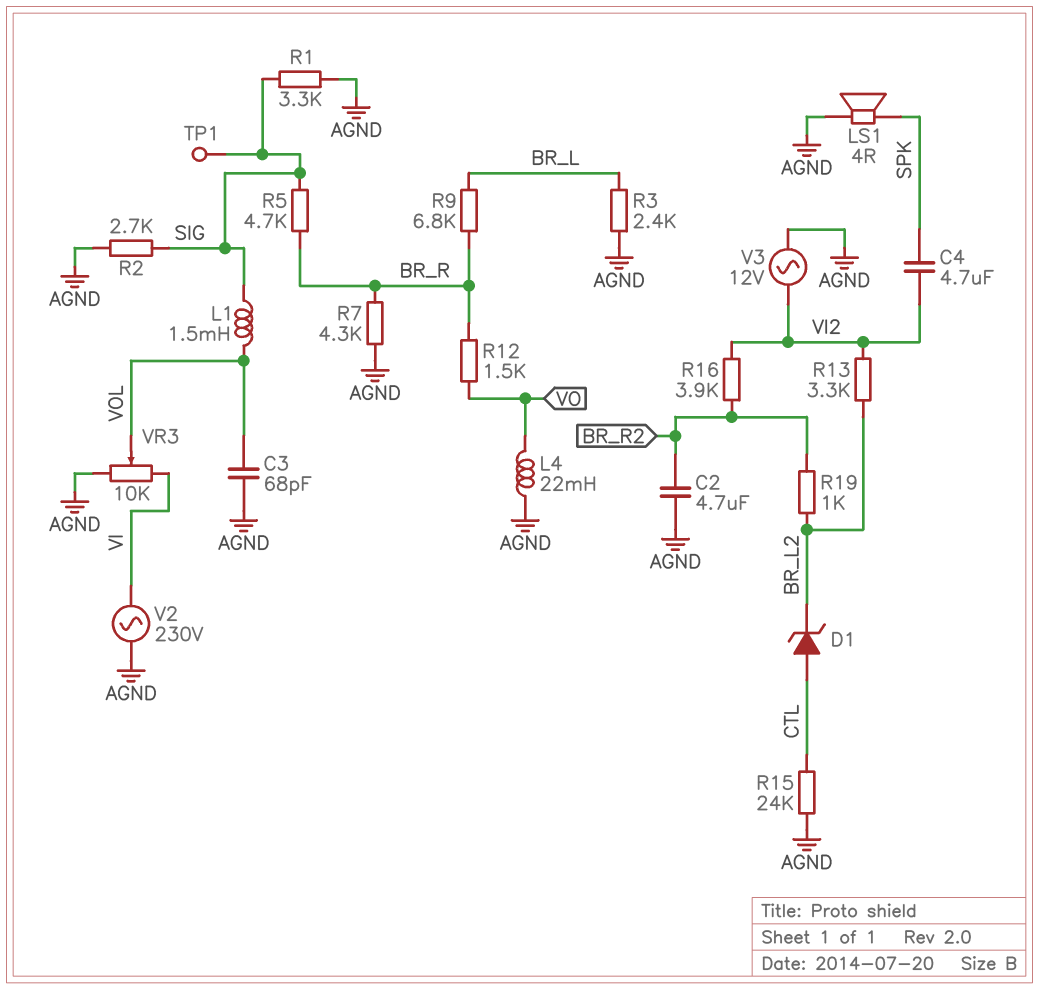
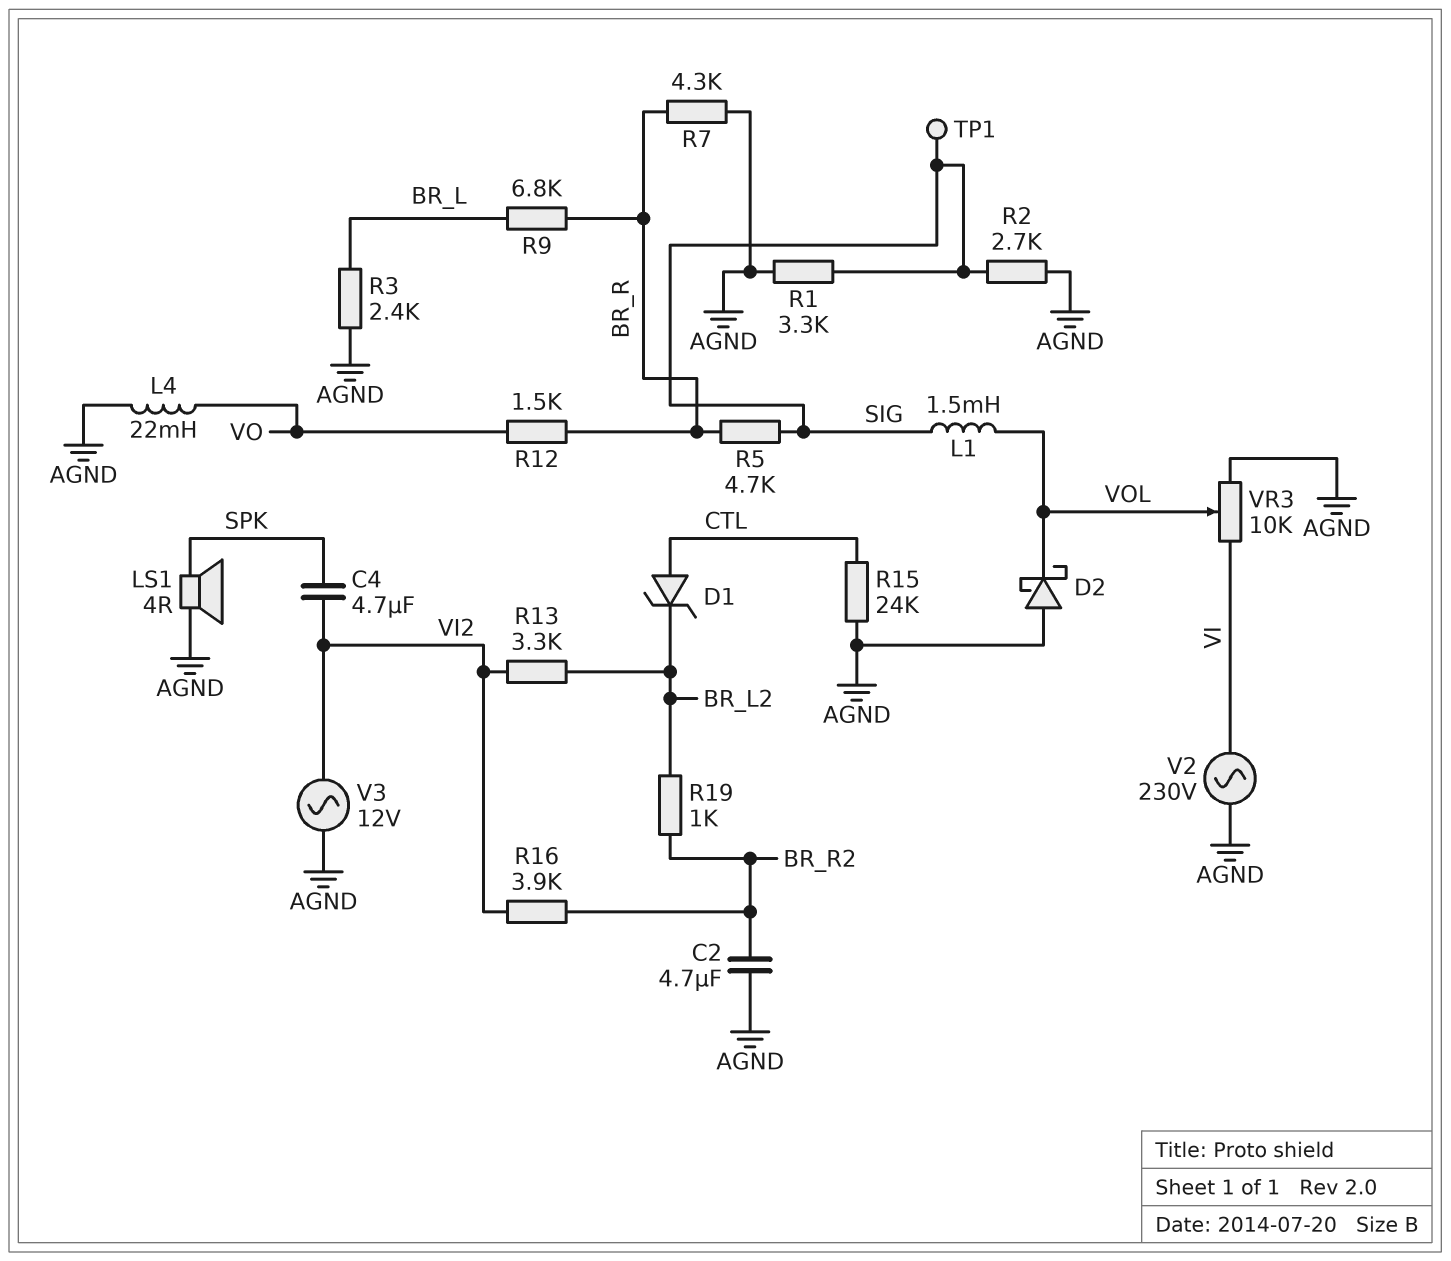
C3: 68pF (AGND, VOL) -> none
D2: none -> schottky (A AGND, K VOL)

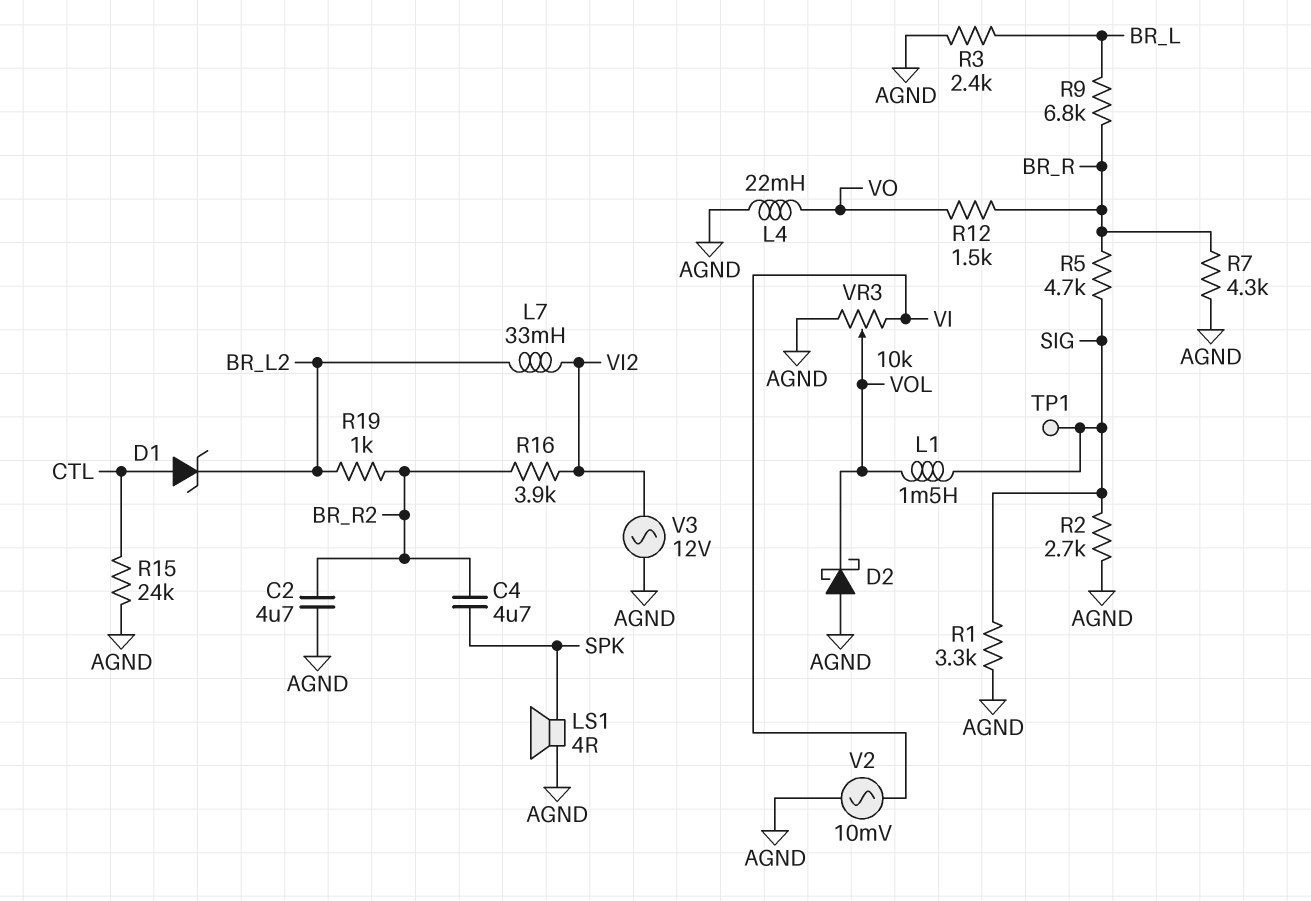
C4: 4.7uF (SPK, VI2) -> 4.7uF (BR_R2, SPK)
L7: none -> 33mH (BR_L2, VI2)
R13: 3.3k (BR_L2, VI2) -> none
V2: AC 230V (AGND, VI) -> AC 10mV (AGND, VI)

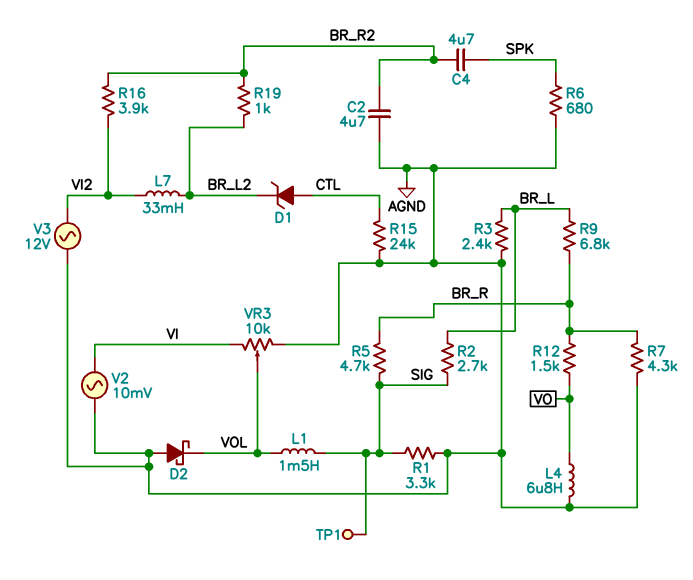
L4: 22mH (AGND, VO) -> 6.8uH (AGND, VO)
LS1: speaker 4R (AGND, SPK) -> none
R2: 2.7k (AGND, SIG) -> 2.7k (BR_L, SIG)
R6: none -> 680 (AGND, SPK)

